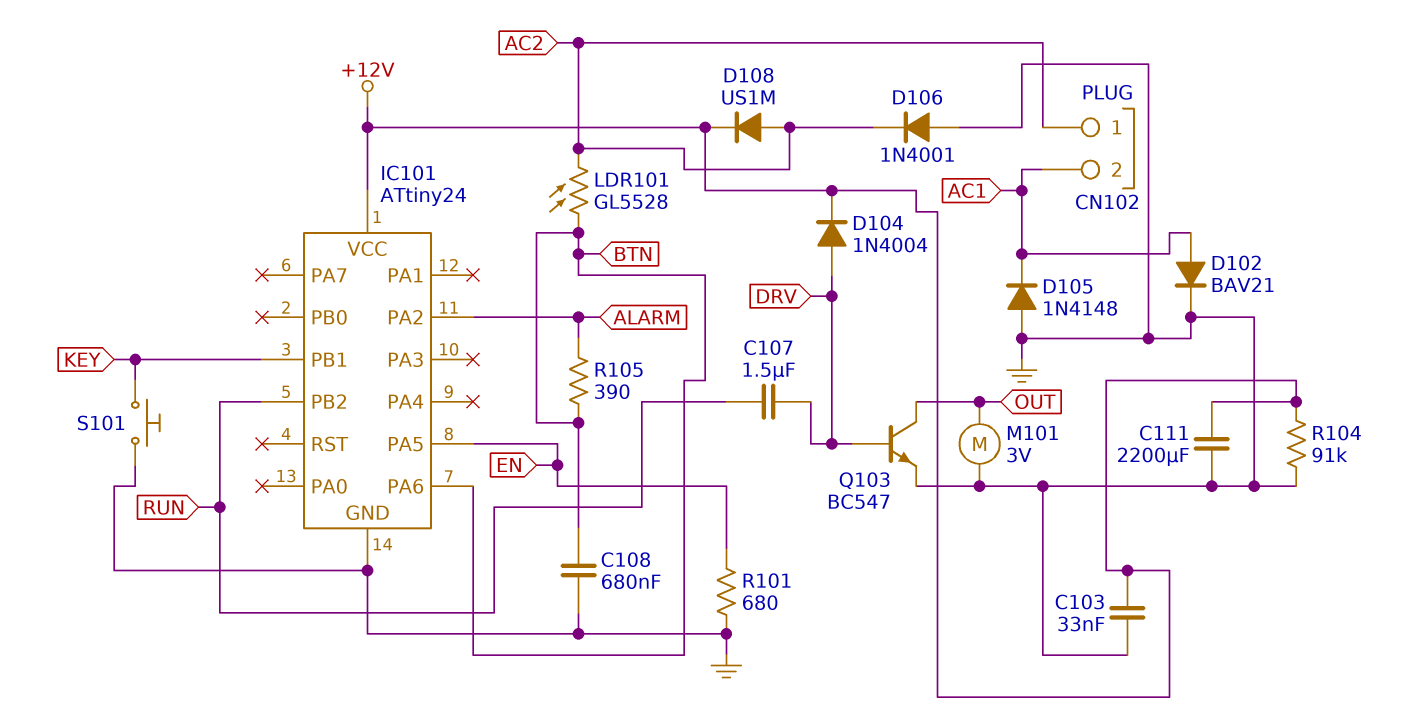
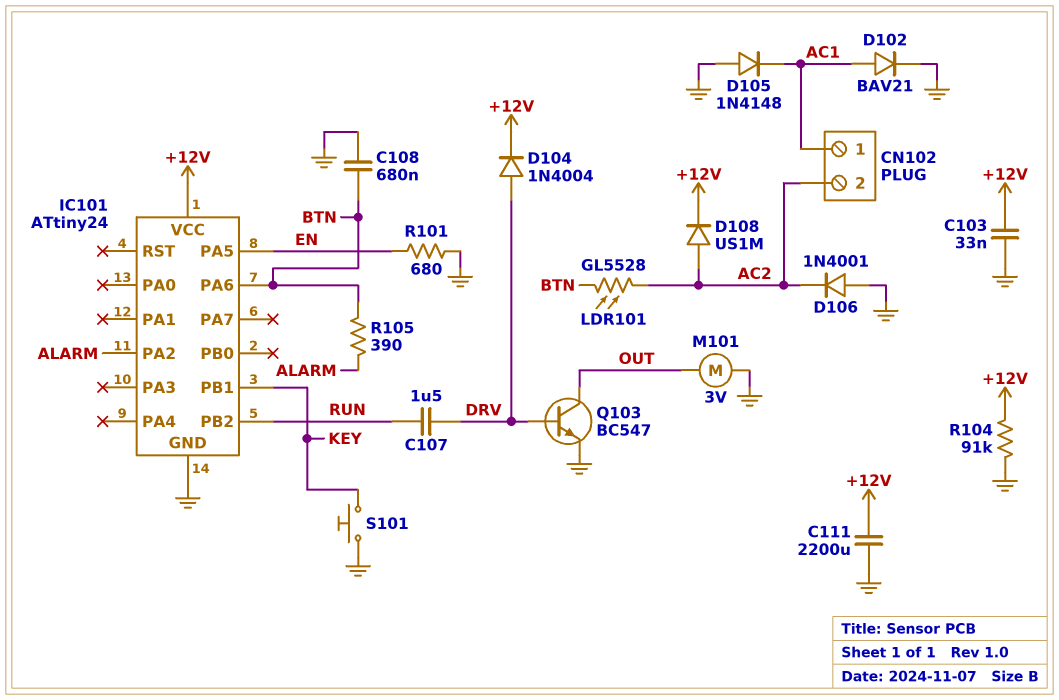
CN102 pin 1: AC2 -> AC1
CN102 pin 2: AC1 -> AC2

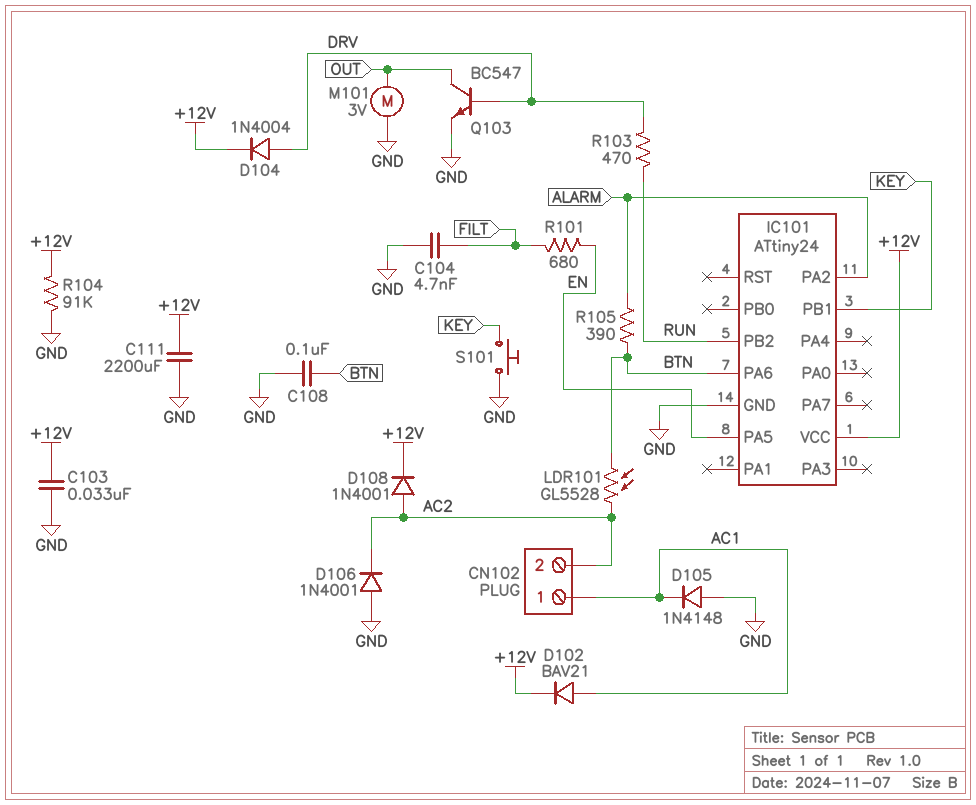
C104: none -> 4.7nF (FILT, GND)
C107: 1.5uF (DRV, RUN) -> none
C108: 680nF (BTN, GND) -> 100nF (BTN, GND)
D102: diode BAV21 (A AC1, K GND) -> diode BAV21 (A AC1, K +12V)
D108: diode US1M (A AC2, K +12V) -> diode 1N4001 (A AC2, K +12V)
R101: 680 (EN, GND) -> 680 (EN, FILT)
R103: none -> 470 (DRV, RUN)

